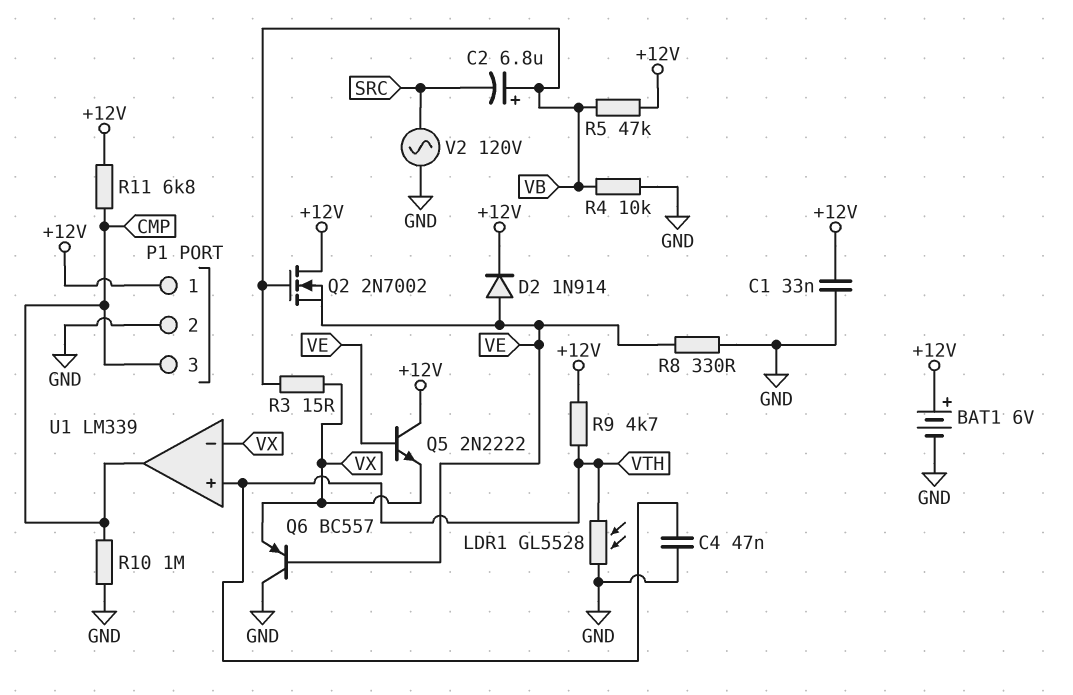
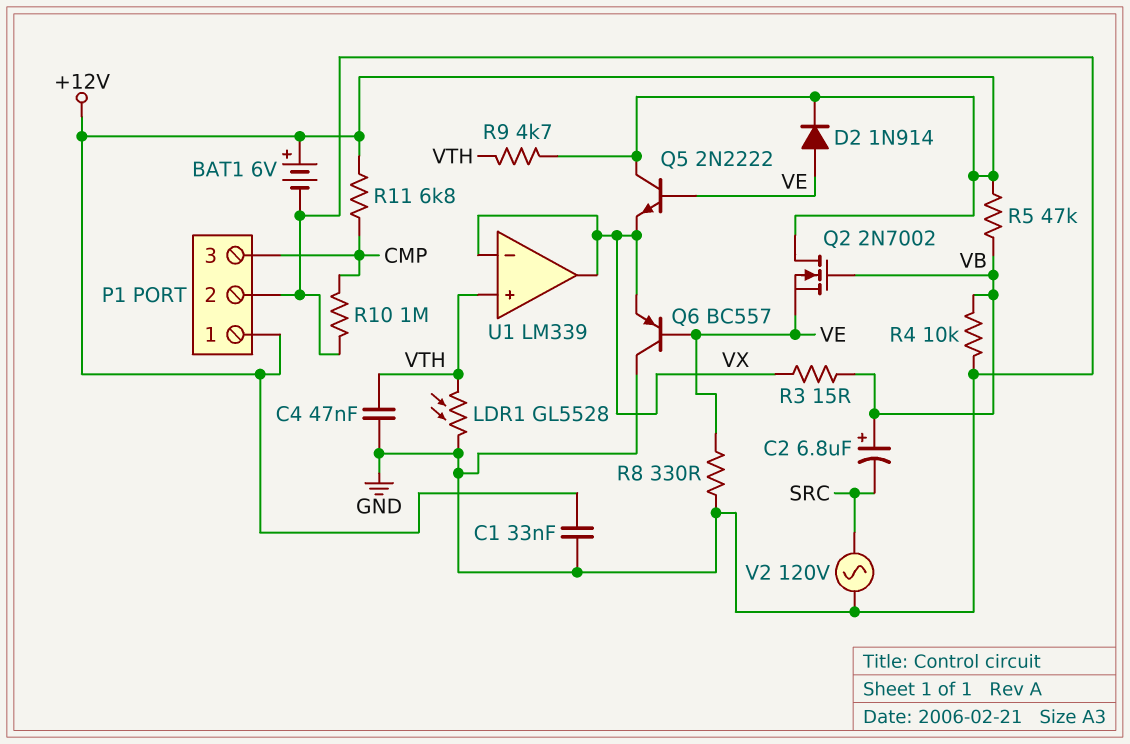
U1 pin out: CMP -> VX

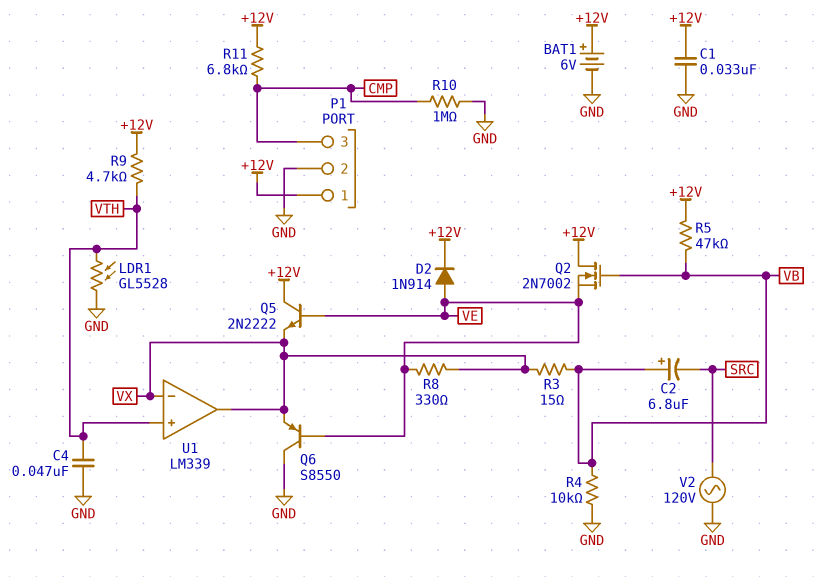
Q6: PNP BC557 (B VE, C GND, E VX) -> PNP S8550 (B VE, C GND, E VX)
R8: 330 (GND, VE) -> 330 (VE, VX)

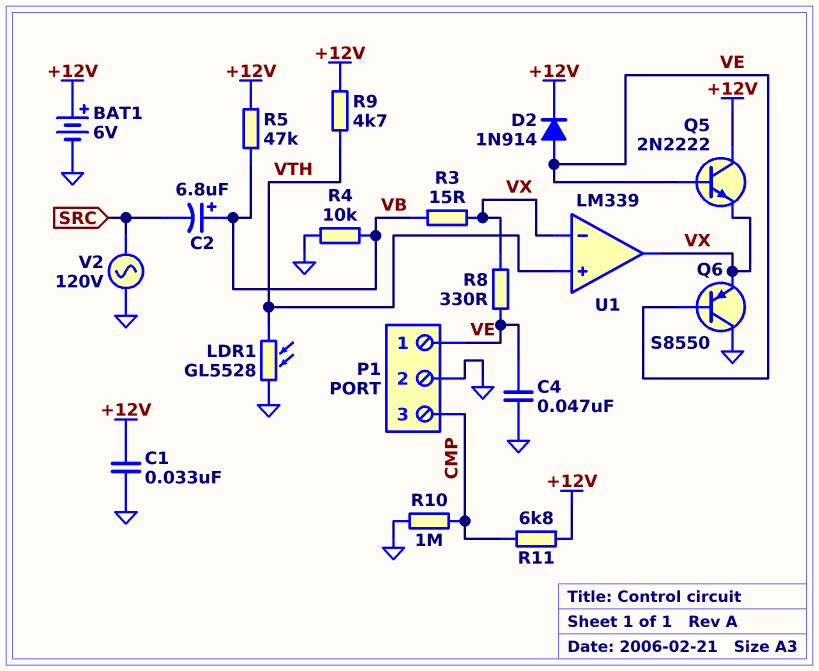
C4: 47nF (GND, VTH) -> 47nF (GND, VE)
P1 pin 1: +12V -> VE
Q2: NMOS 2N7002 (G VB, D +12V, S VE) -> none

